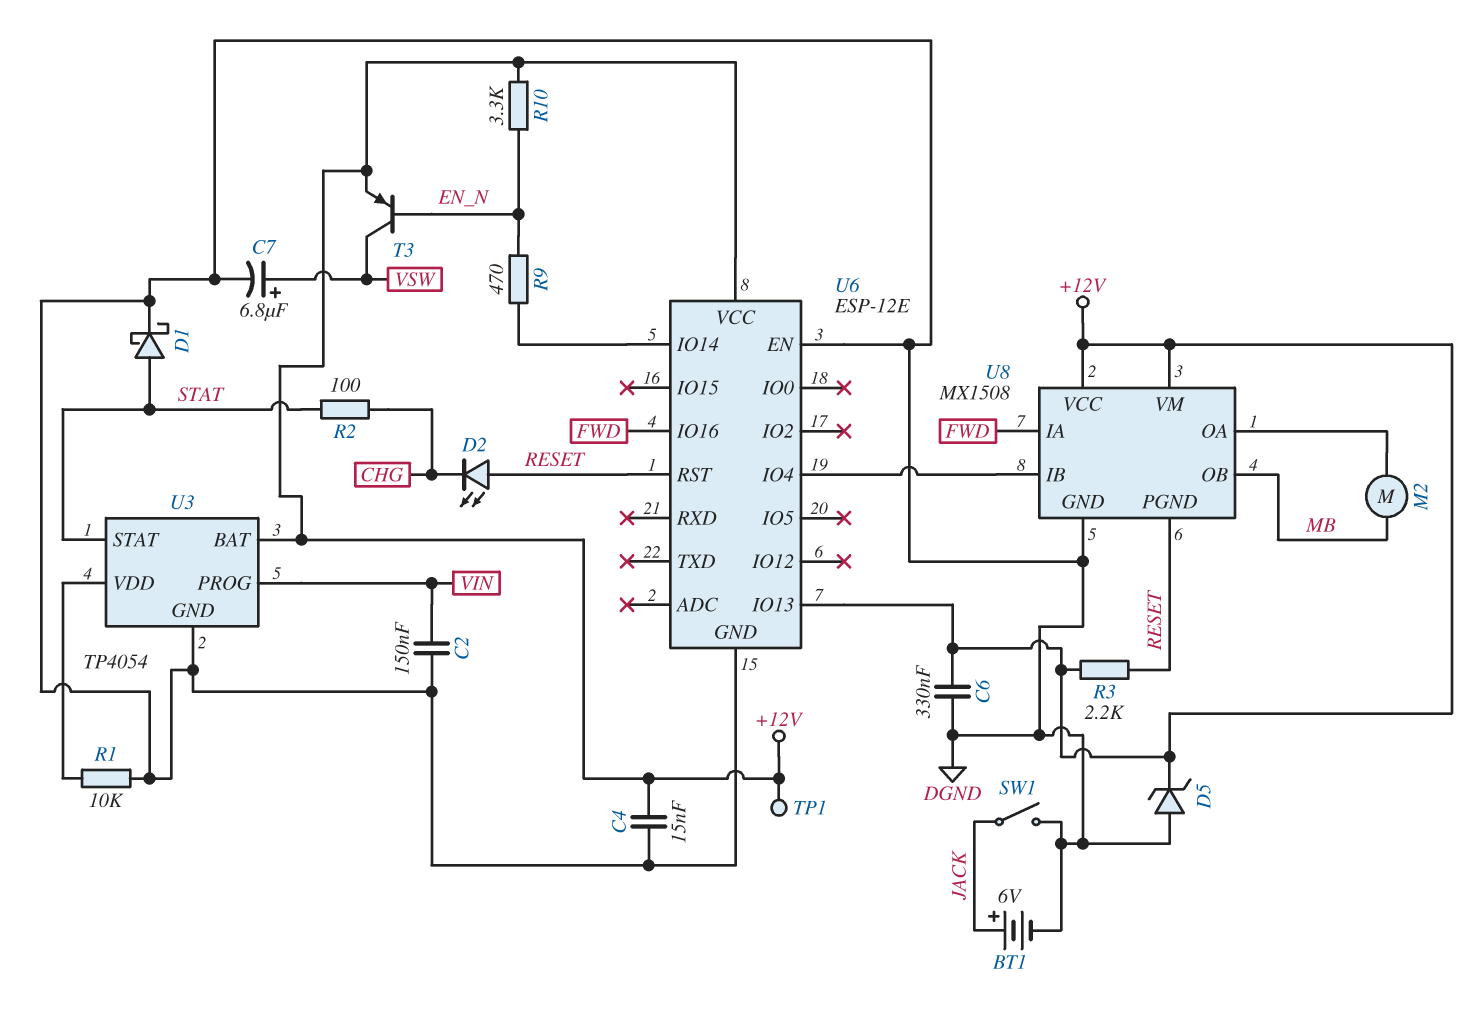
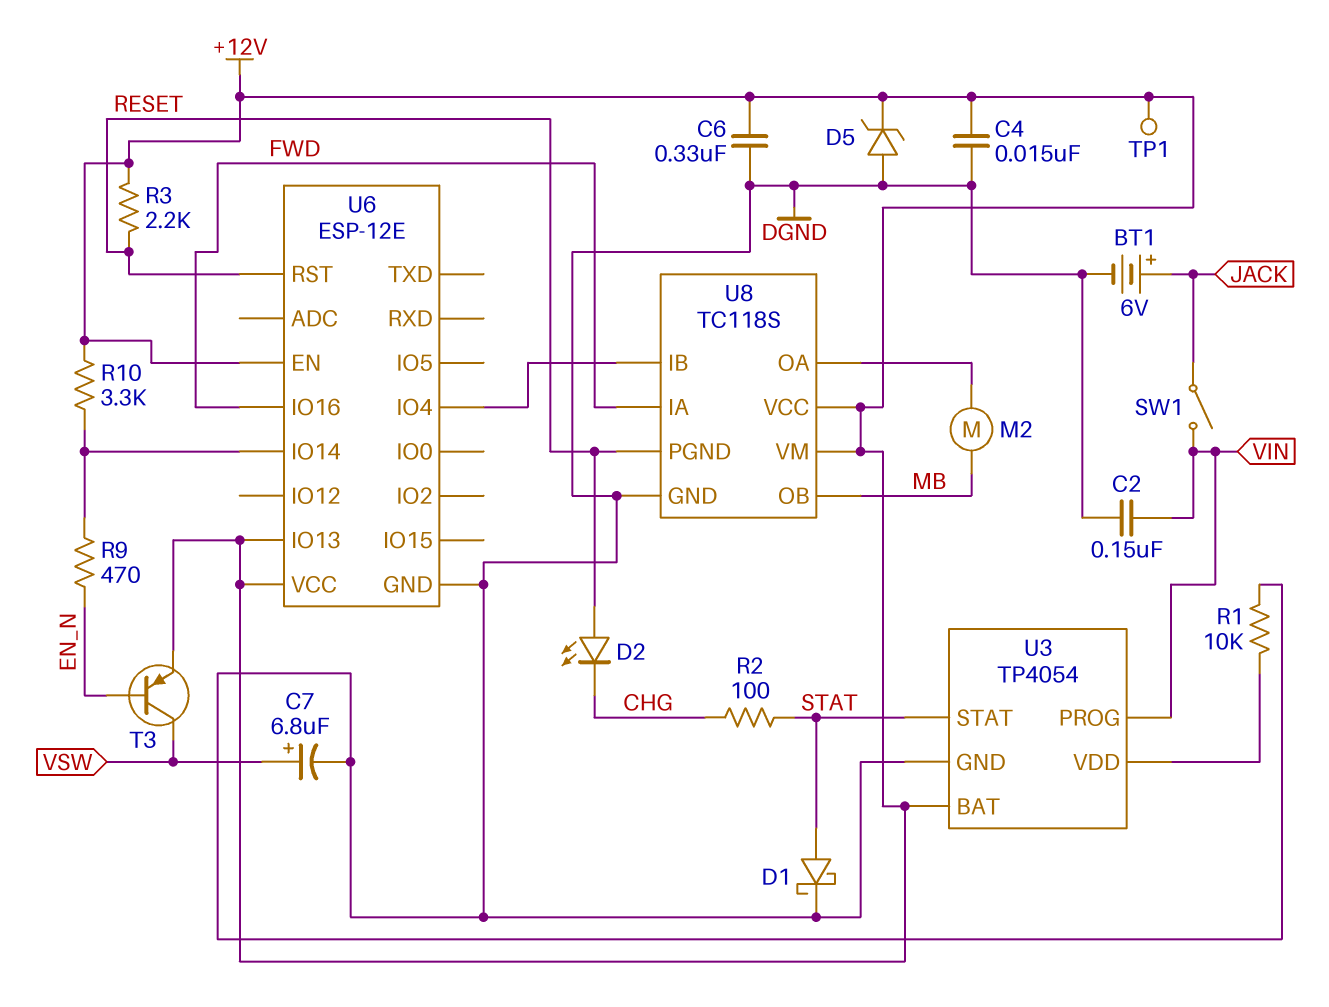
R10: 3.3k (+12V, EN_N) -> 3.3k (+12V, U6/IO14)
SW1: switch (DGND, JACK) -> switch (JACK, VIN)
U6 pin EN: DGND -> +12V
U8: MX1508 -> TC118S

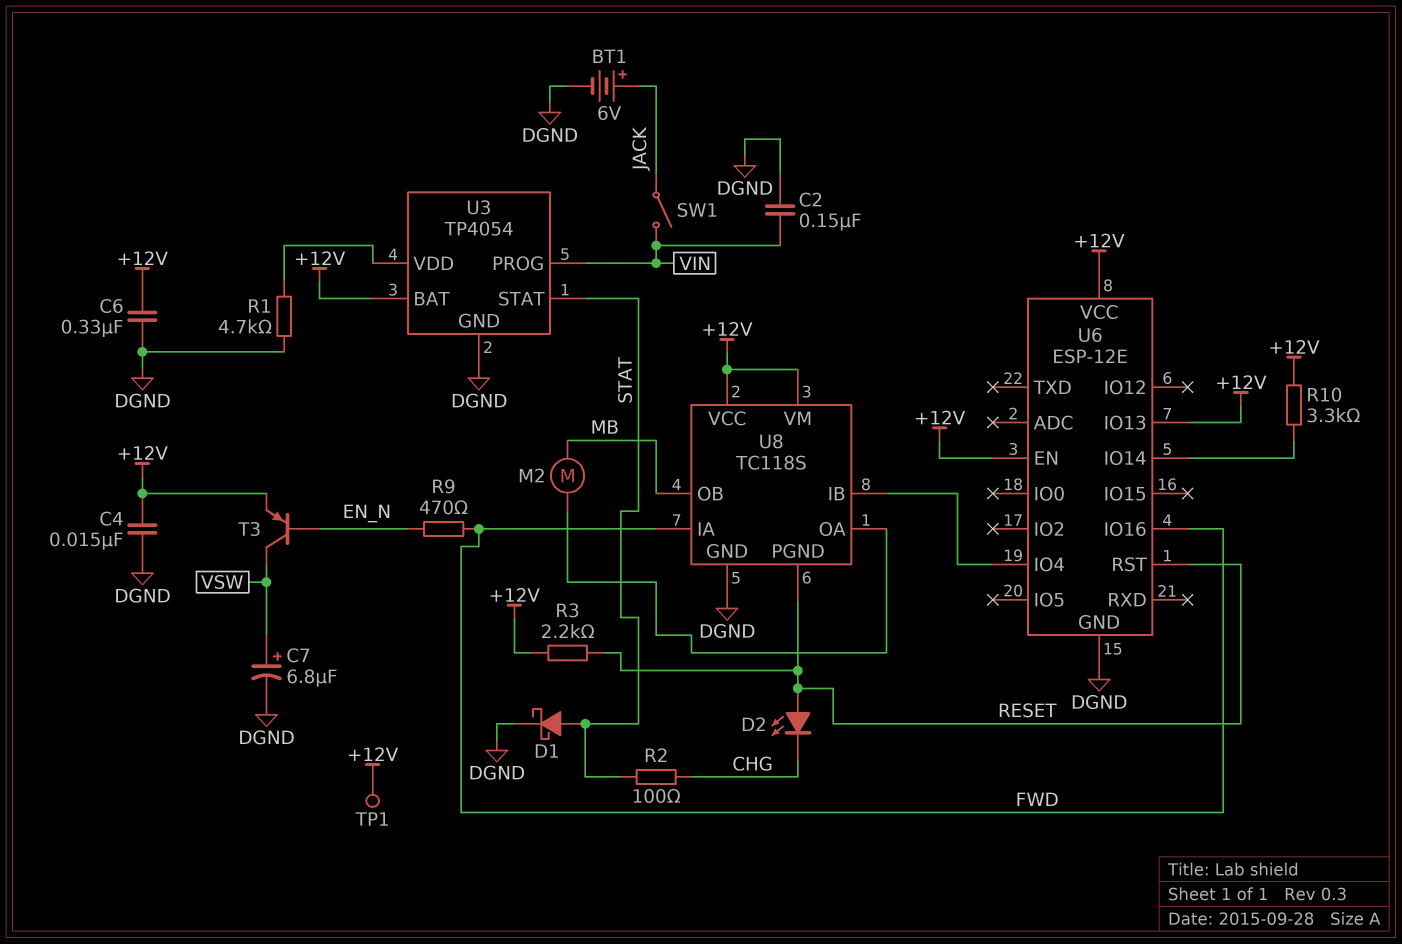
D5: zener (A DGND, K +12V) -> none
R1: 10k (DGND, U3/VDD) -> 4.7k (DGND, U3/VDD)
R9: 470 (EN_N, U6/IO14) -> 470 (EN_N, FWD)

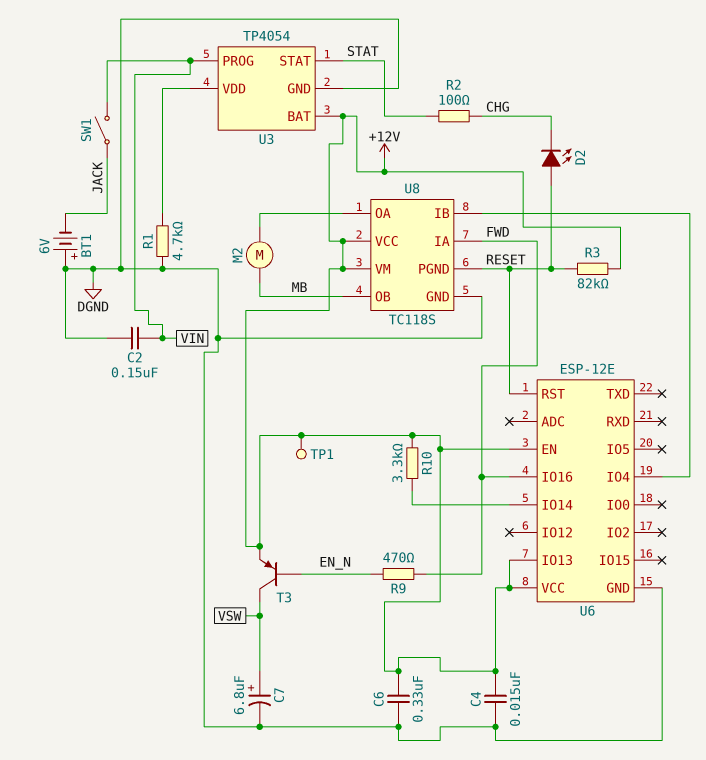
BT1: 6V (plus JACK, minus DGND) -> 6V (plus DGND, minus JACK)
D1: schottky (A STAT, K DGND) -> none
R3: 2.2k (+12V, RESET) -> 82k (+12V, RESET)

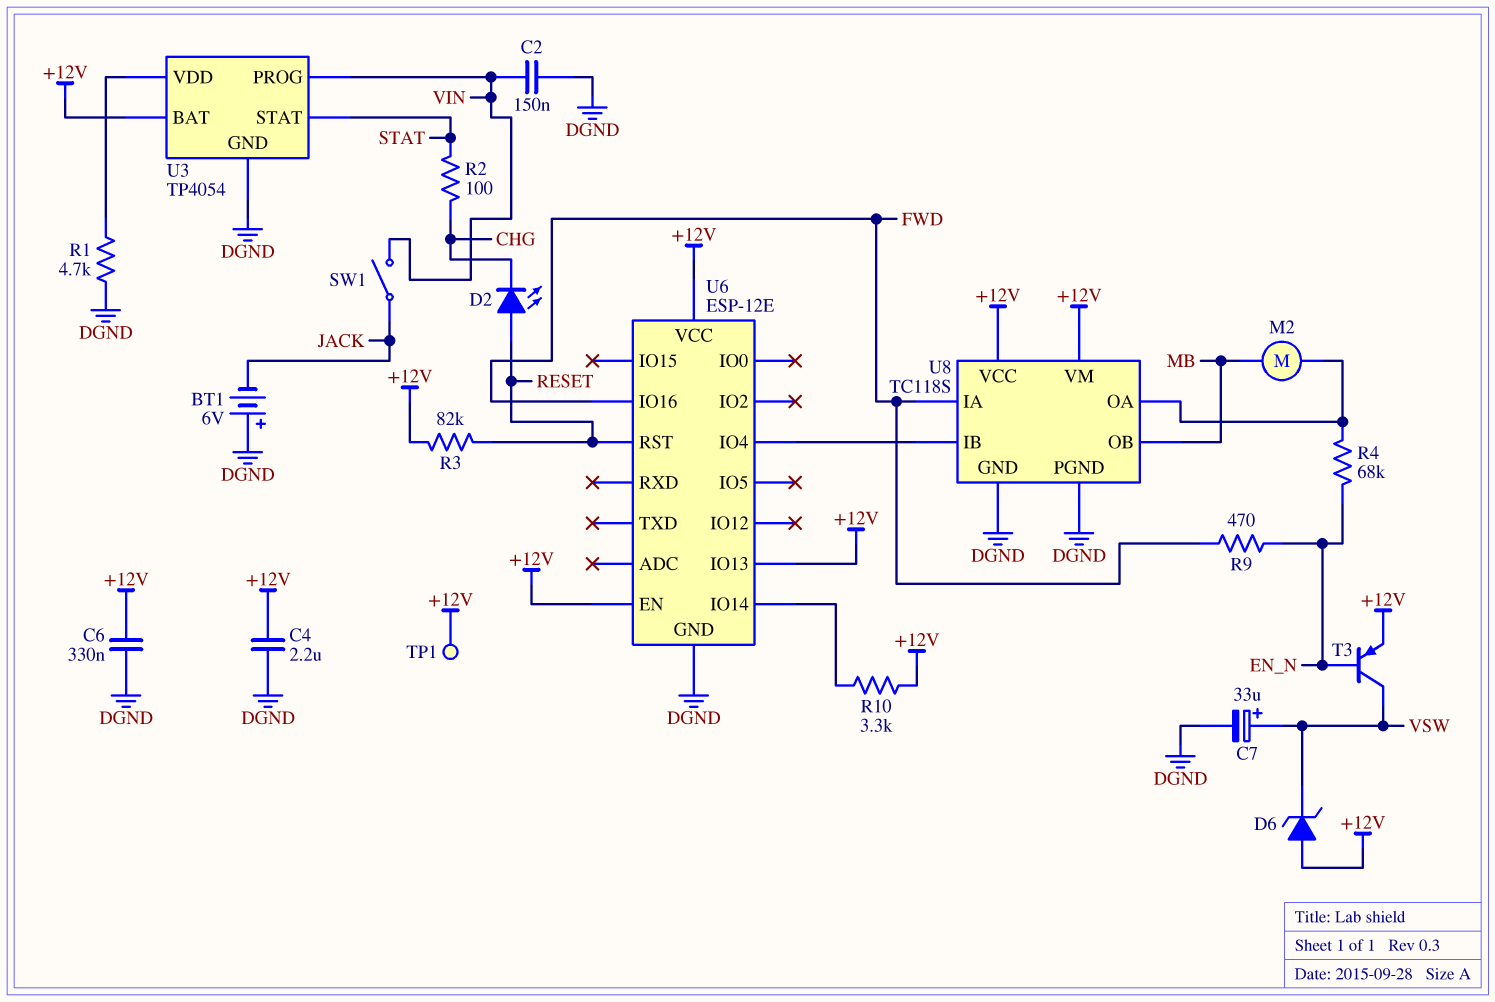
C4: 15nF (+12V, DGND) -> 2.2uF (+12V, DGND)
C7: 6.8uF (plus VSW, minus DGND) -> 33uF (plus VSW, minus DGND)
D6: none -> zener (A +12V, K VSW)
R4: none -> 68k (EN_N, U8/OA)
U8 pin PGND: RESET -> DGND

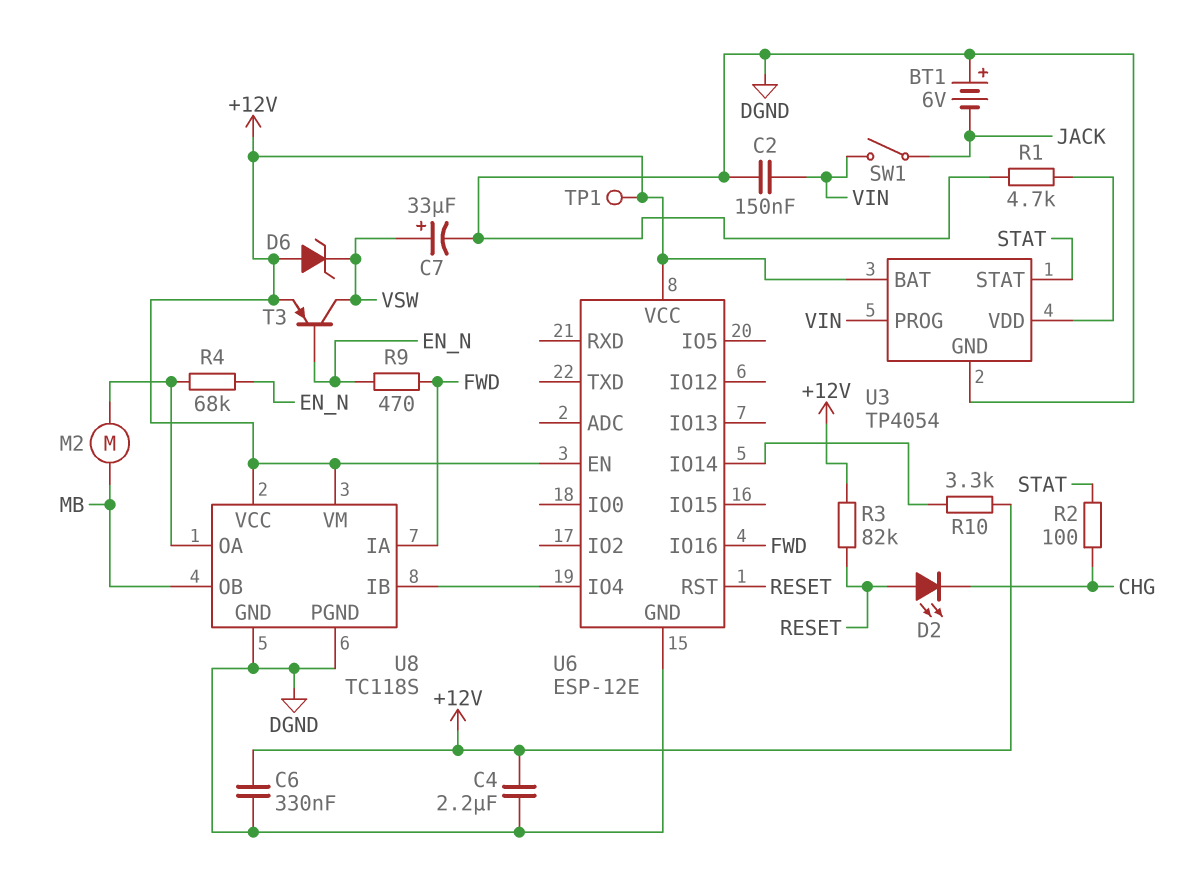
U6 pin IO13: +12V -> none

